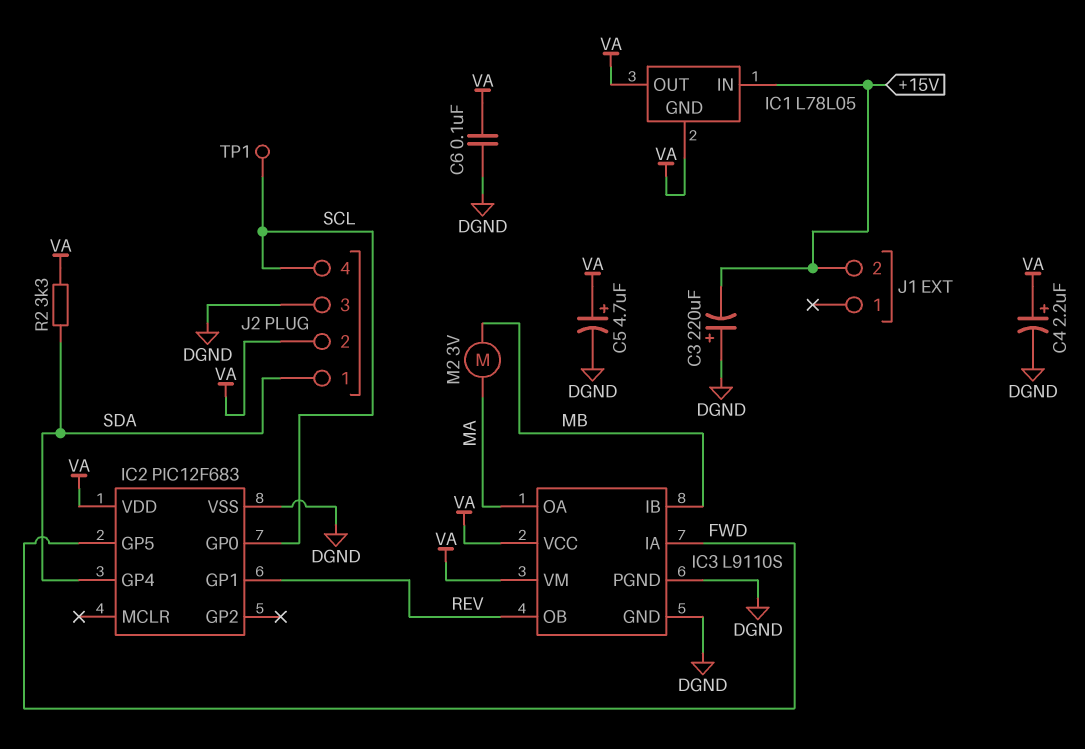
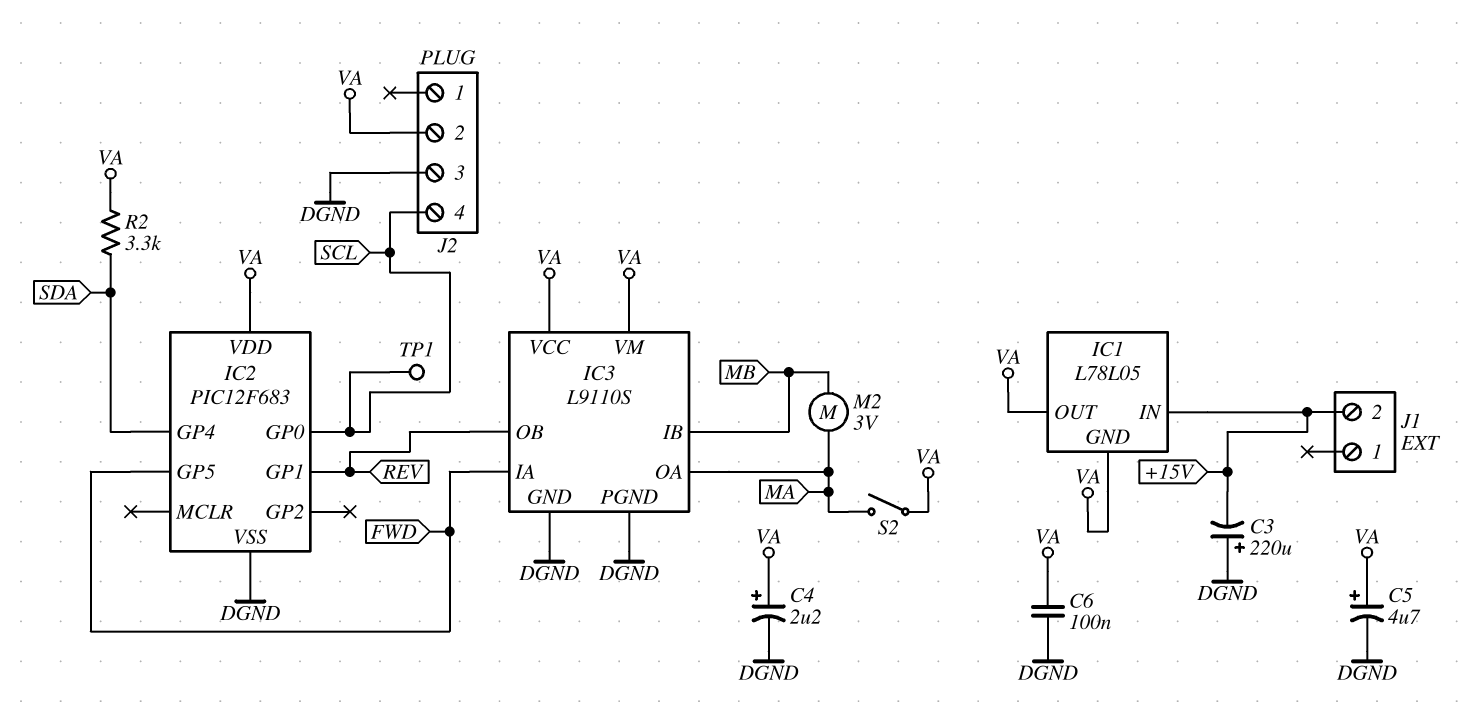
J2 pin 1: SDA -> none
S2: none -> switch (MA, VA)

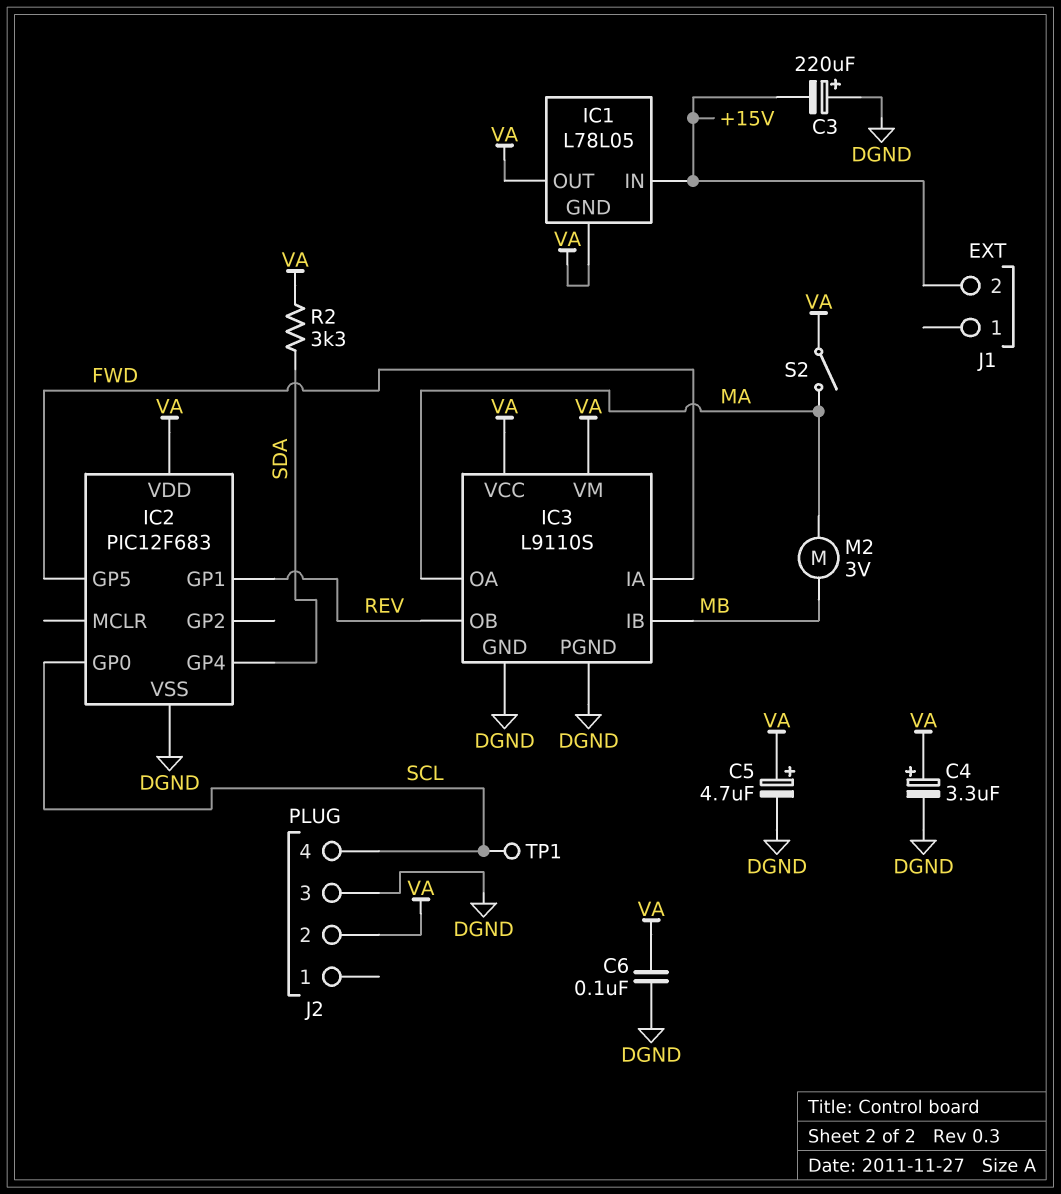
C4: 2.2uF (plus VA, minus DGND) -> 3.3uF (plus VA, minus DGND)

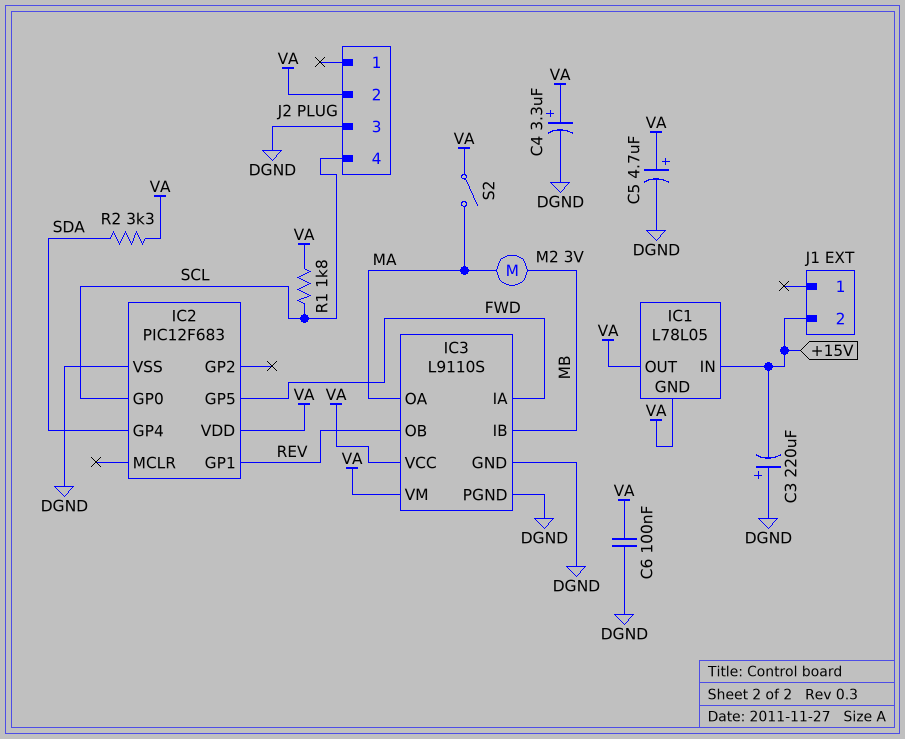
R1: none -> 1.8k (SCL, VA)
TP1: test point (SCL) -> none

